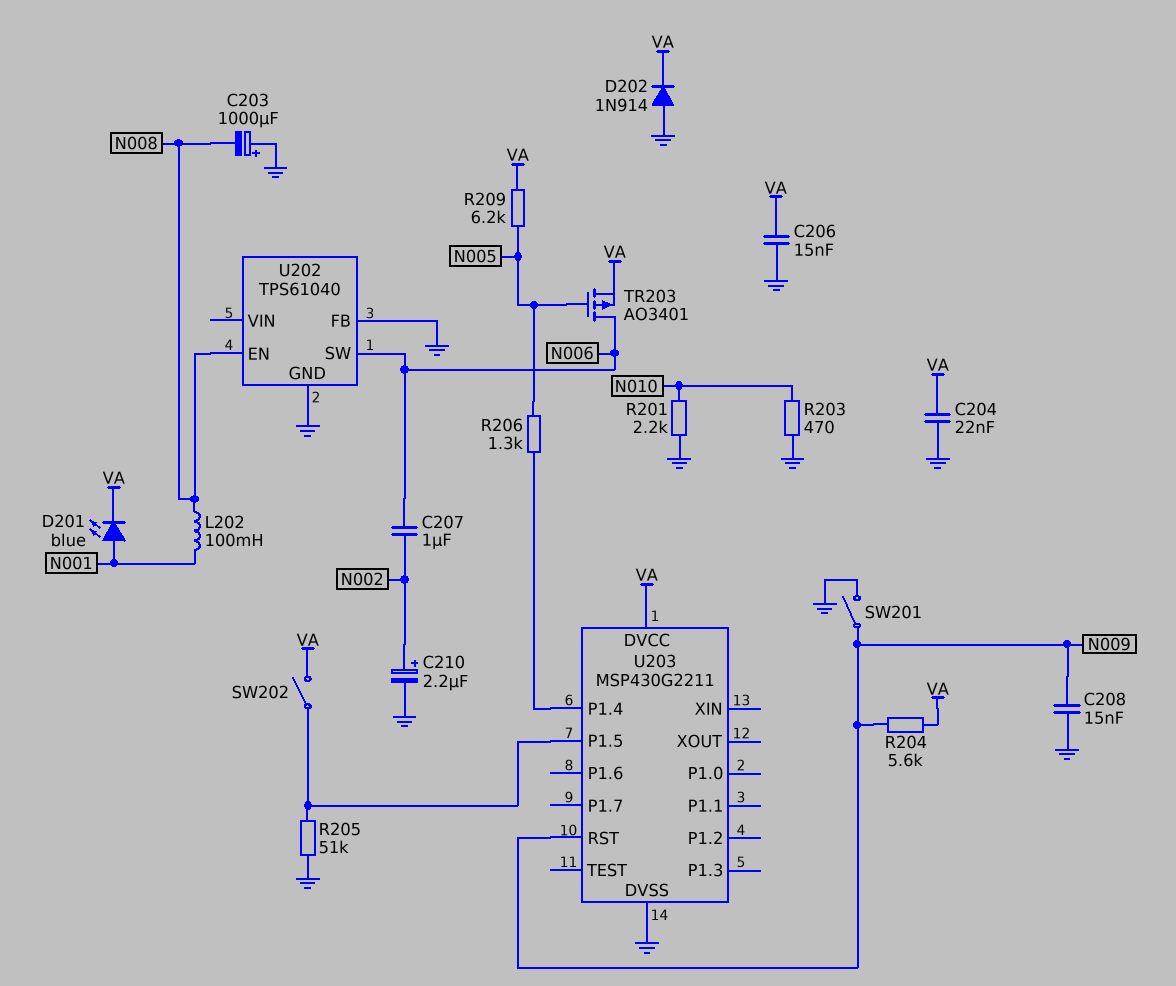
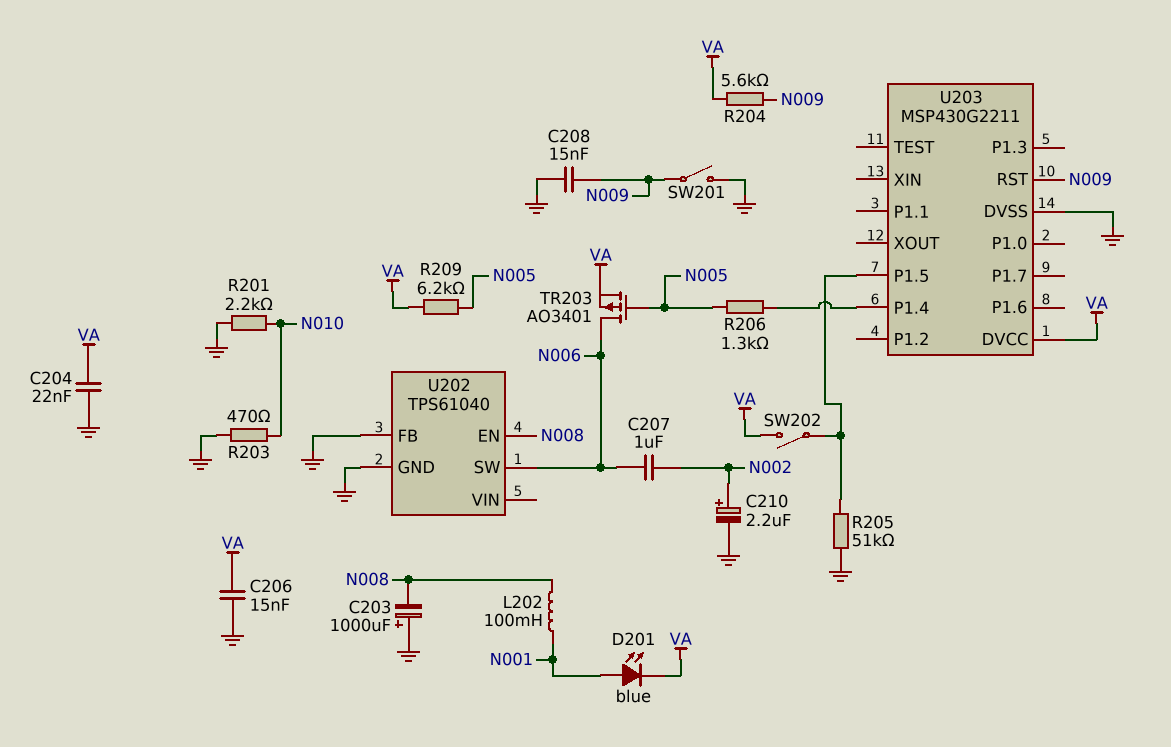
D202: diode 1N914 (A GND, K VA) -> none

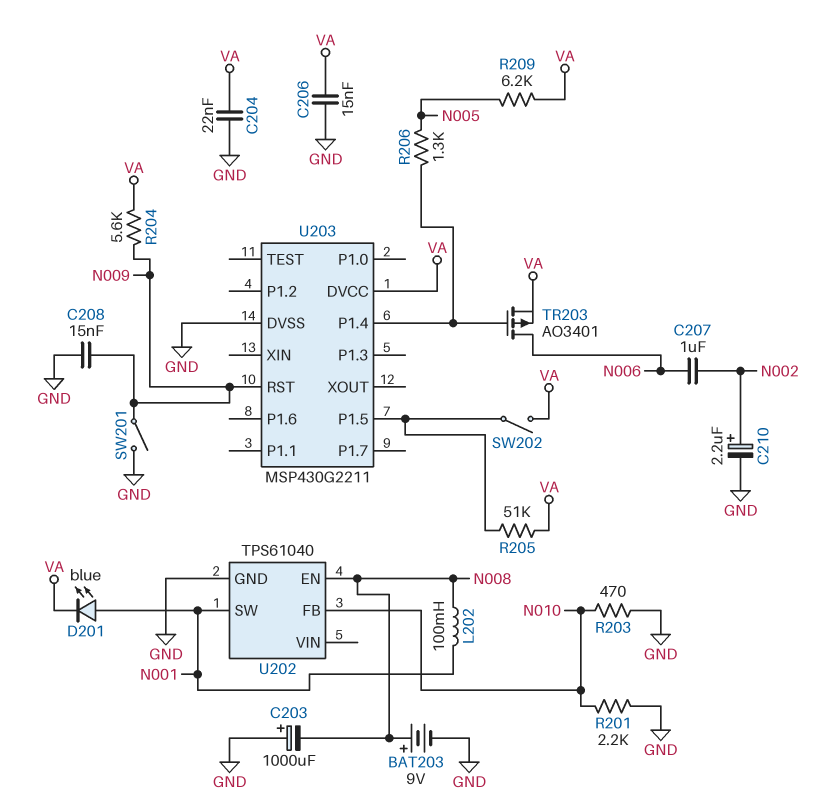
BAT203: none -> 9V (plus N008, minus GND)
R205: 51k (GND, U203/P1.5) -> 51k (U203/P1.5, VA)
TR203: PMOS AO3401 (G N005, D N006, S VA) -> PMOS AO3401 (G U203/P1.4, D N006, S VA)
U202 pin FB: GND -> N010
U202 pin SW: N006 -> N001

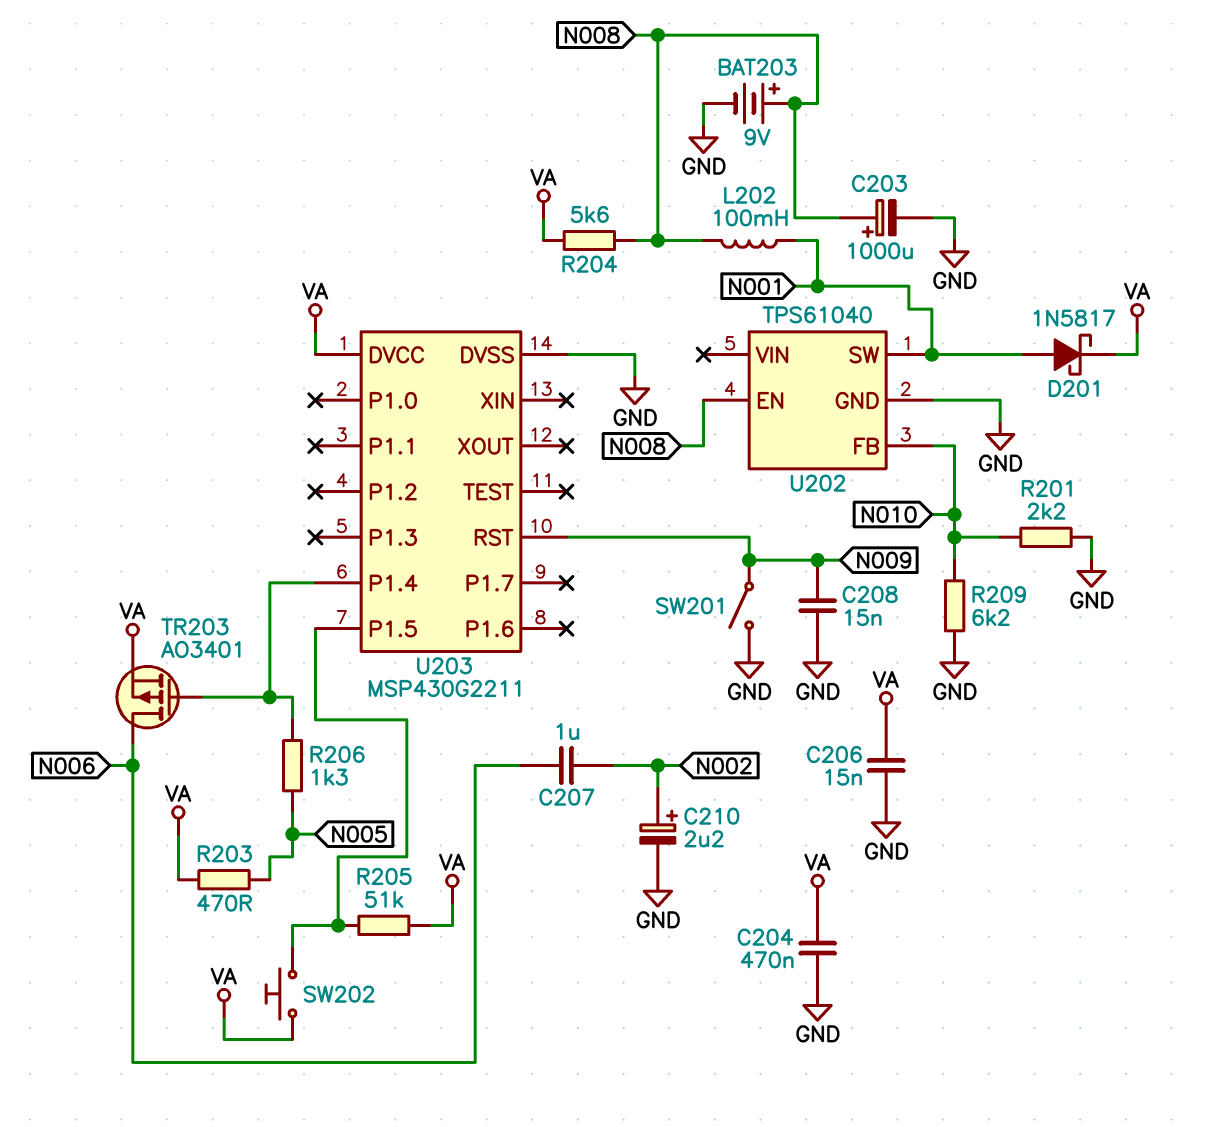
C203: 1000uF (plus GND, minus N008) -> 1000uF (plus N008, minus GND)
C204: 22nF (GND, VA) -> 470nF (GND, VA)
D201: LED blue (A N001, K VA) -> schottky 1N5817 (A N001, K VA)
R203: 470 (GND, N010) -> 470 (N005, VA)
R204: 5.6k (N009, VA) -> 5.6k (N008, VA)
R209: 6.2k (N005, VA) -> 6.2k (GND, N010)
SW202: switch (U203/P1.5, VA) -> button (U203/P1.5, VA)

